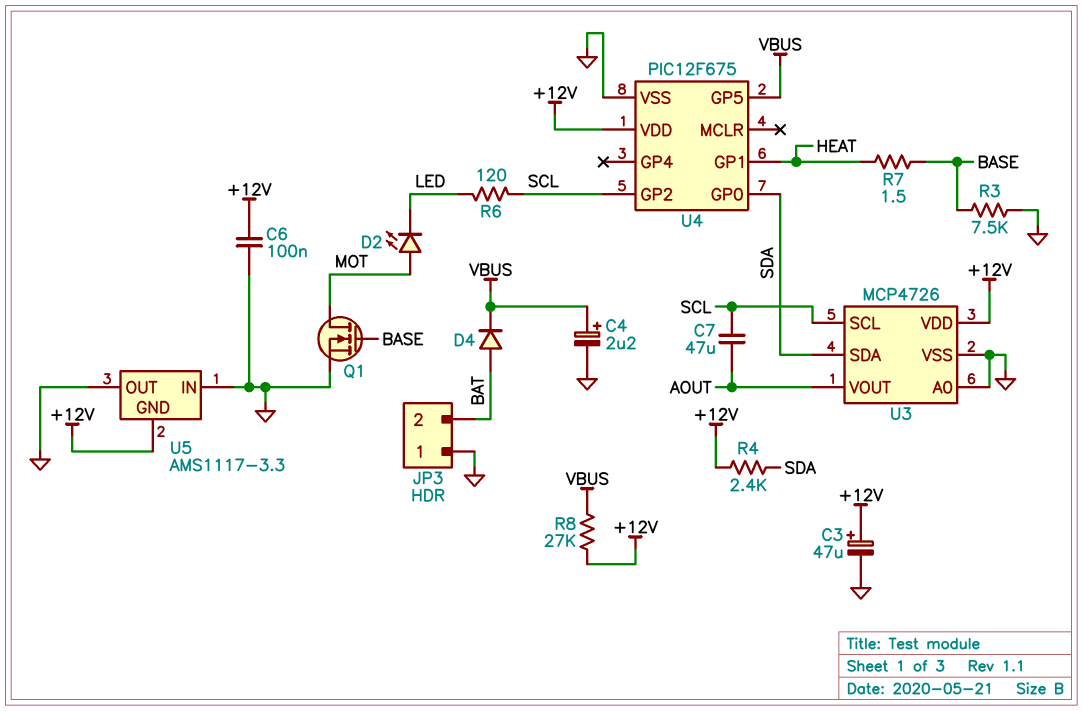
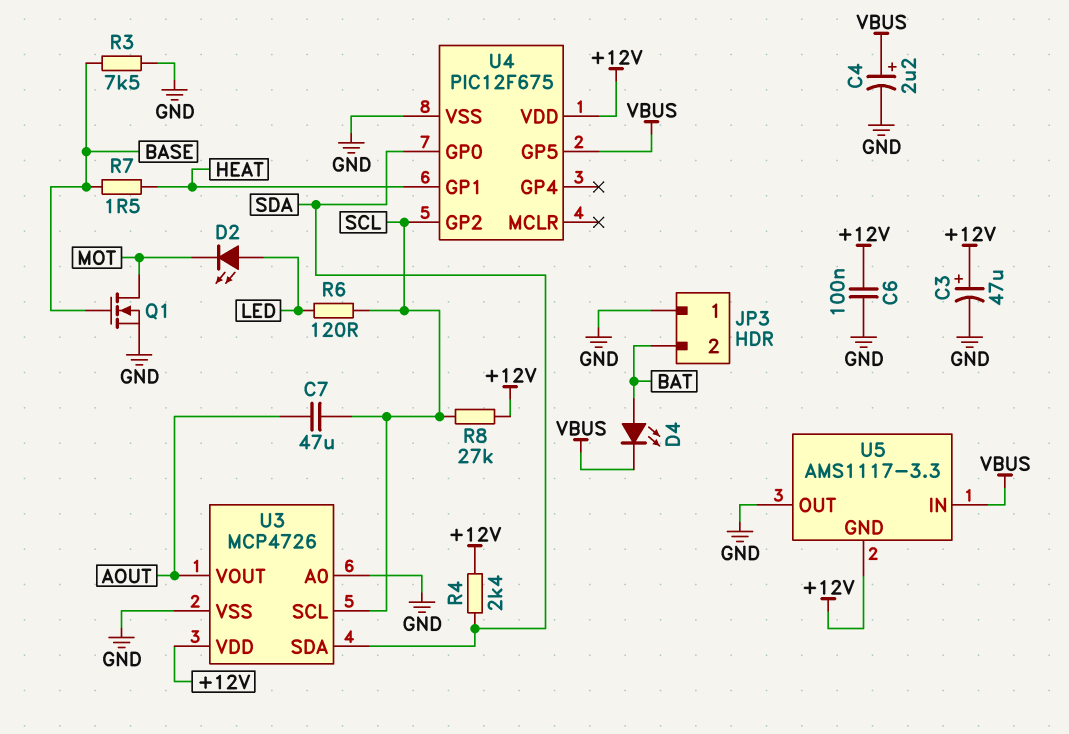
D2: LED (A MOT, K LED) -> LED (A LED, K MOT)
D4: diode (A BAT, K VBUS) -> LED (A BAT, K VBUS)
R8: 27k (+12V, VBUS) -> 27k (+12V, SCL)
U5 pin IN: GND -> VBUS

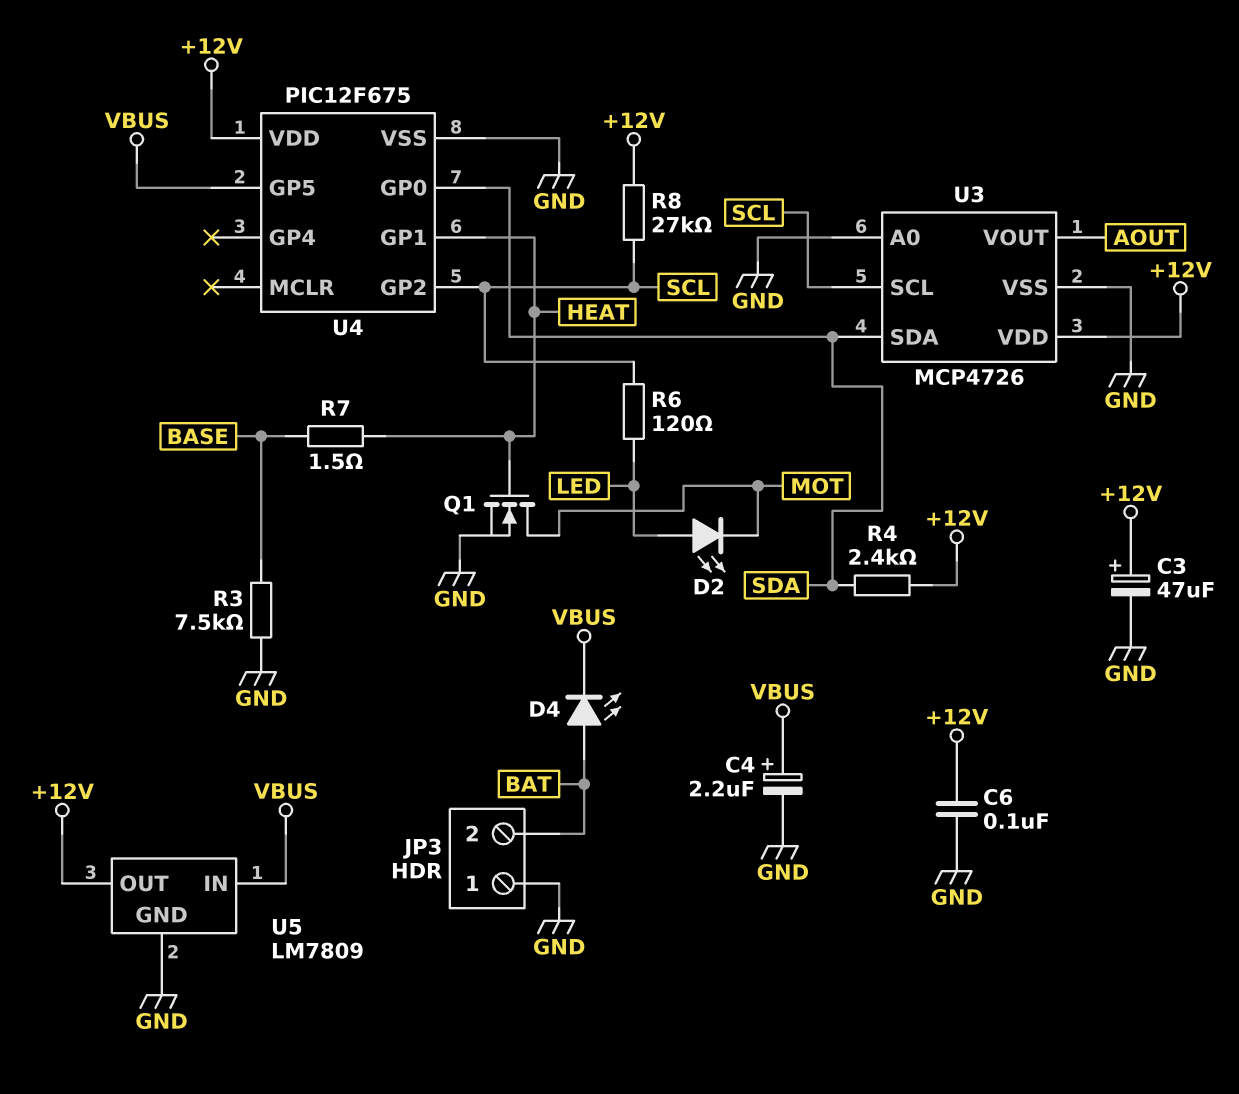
C7: 47uF (AOUT, SCL) -> none
Q1: NMOS (G BASE, D MOT, S GND) -> NMOS (G HEAT, D MOT, S GND)
U5: AMS1117-3.3 -> LM7809
U5 pin GND: +12V -> GND
U5 pin OUT: GND -> +12V

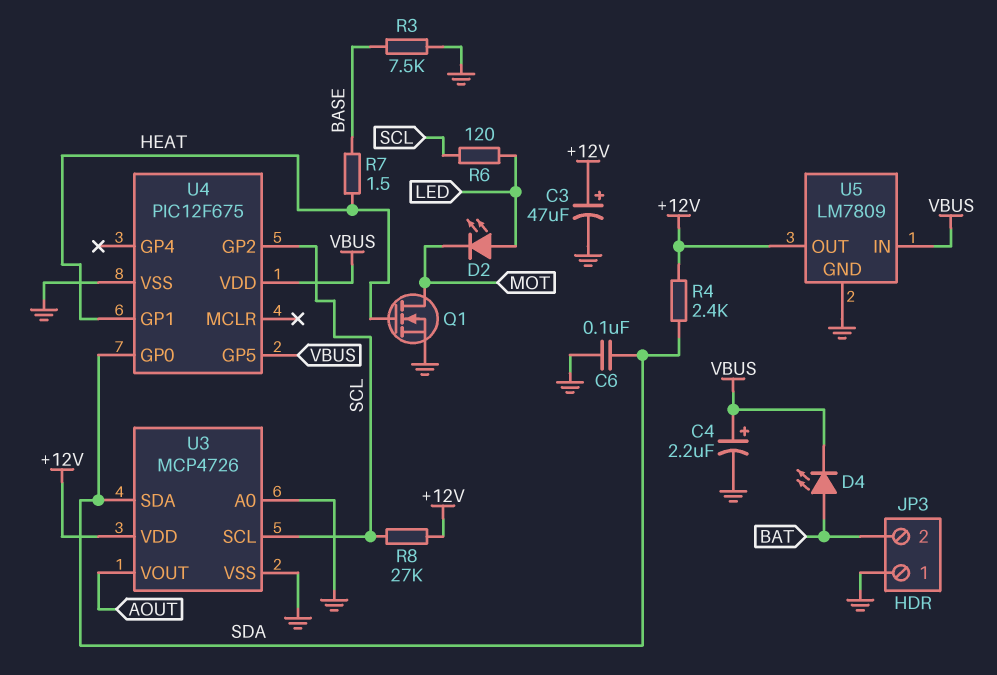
C6: 100nF (+12V, GND) -> 100nF (GND, SDA)
U4 pin VDD: +12V -> VBUS

